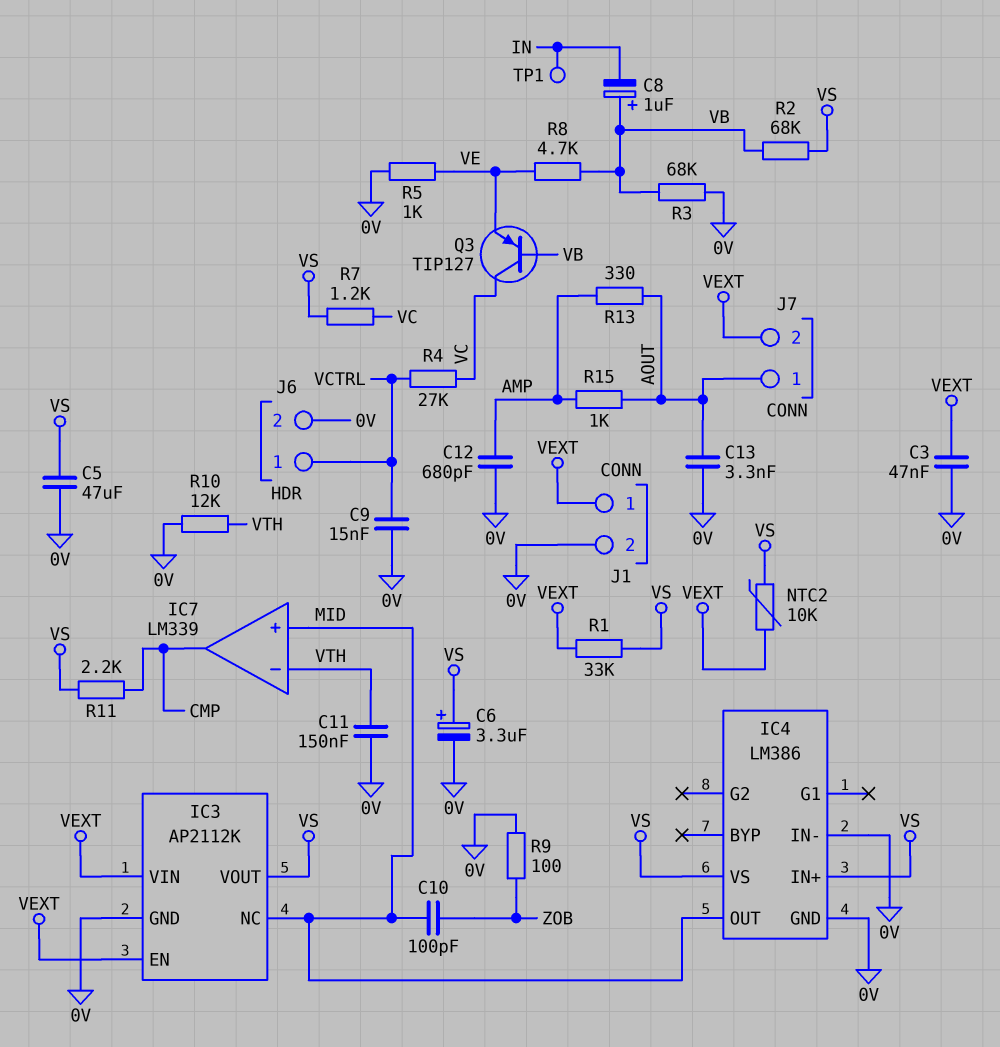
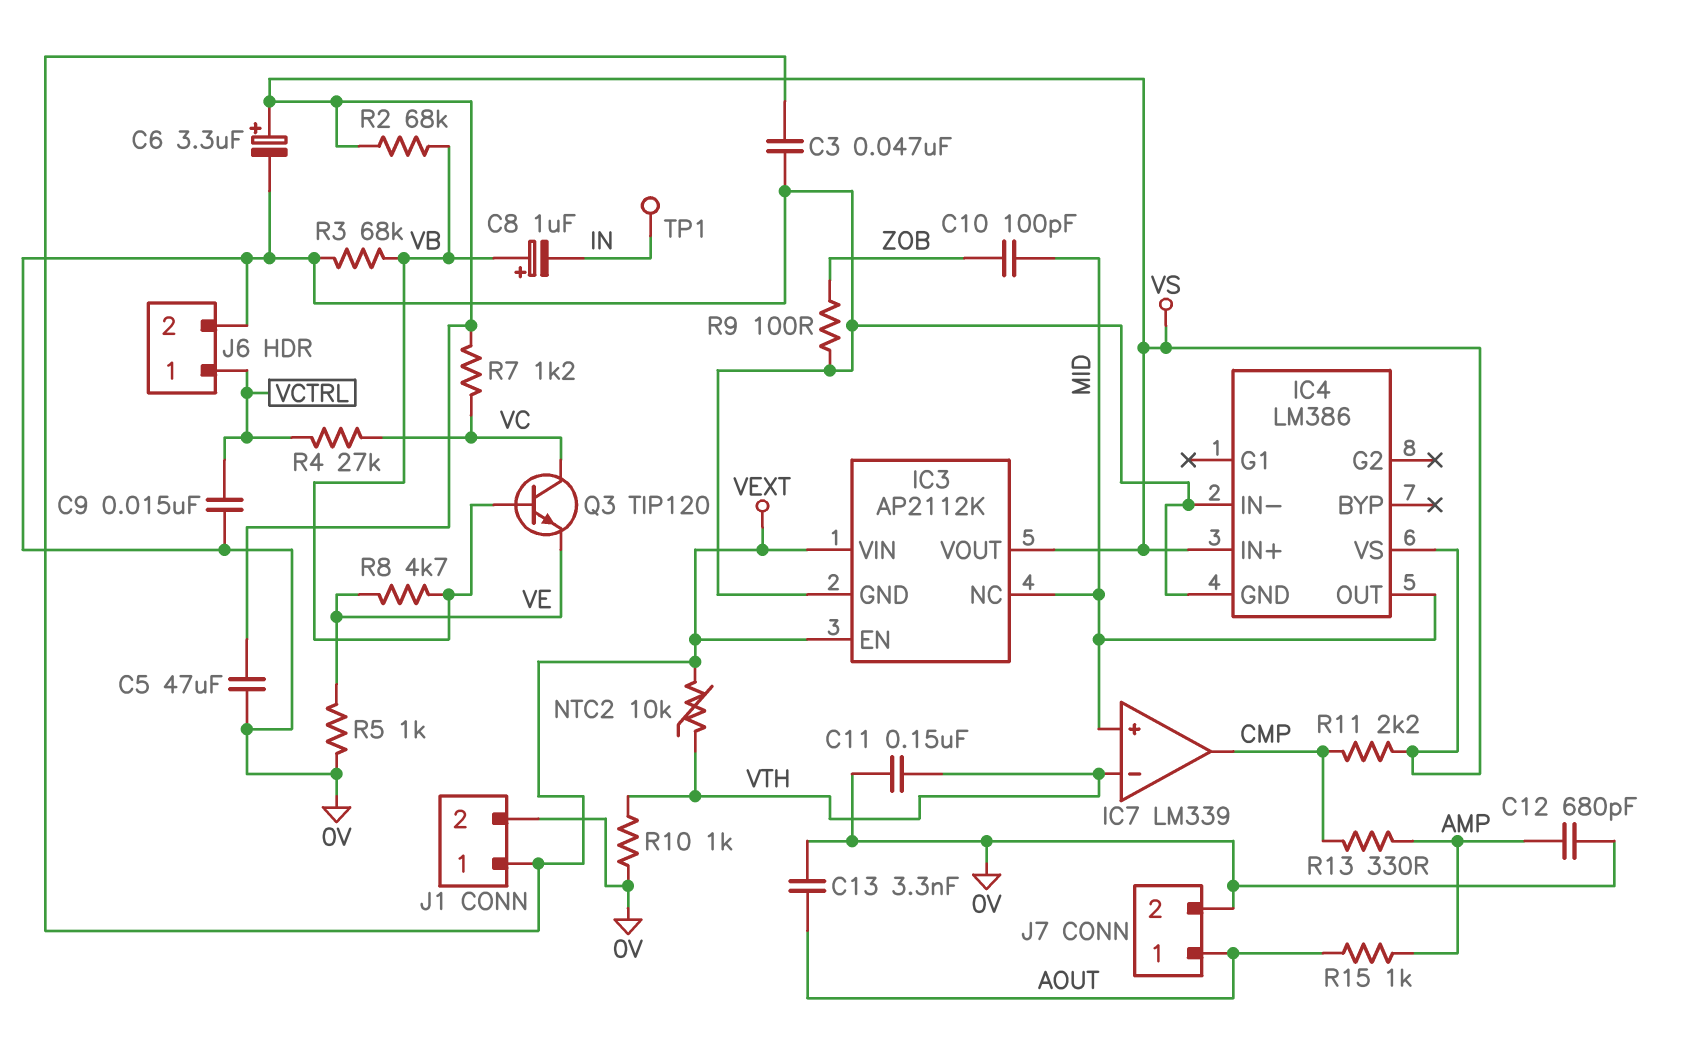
J7 pin 2: VEXT -> 0V
NTC2: 10k (VEXT, VS) -> 10k (VEXT, VTH)
Q3: PNP TIP127 (B VB, C VC, E VE) -> NPN TIP120 (B VB, C VC, E VE)
R1: 33k (VEXT, VS) -> none
R10: 12k (0V, VTH) -> 1k (0V, VTH)
R13: 330 (AMP, AOUT) -> 330 (AMP, CMP)

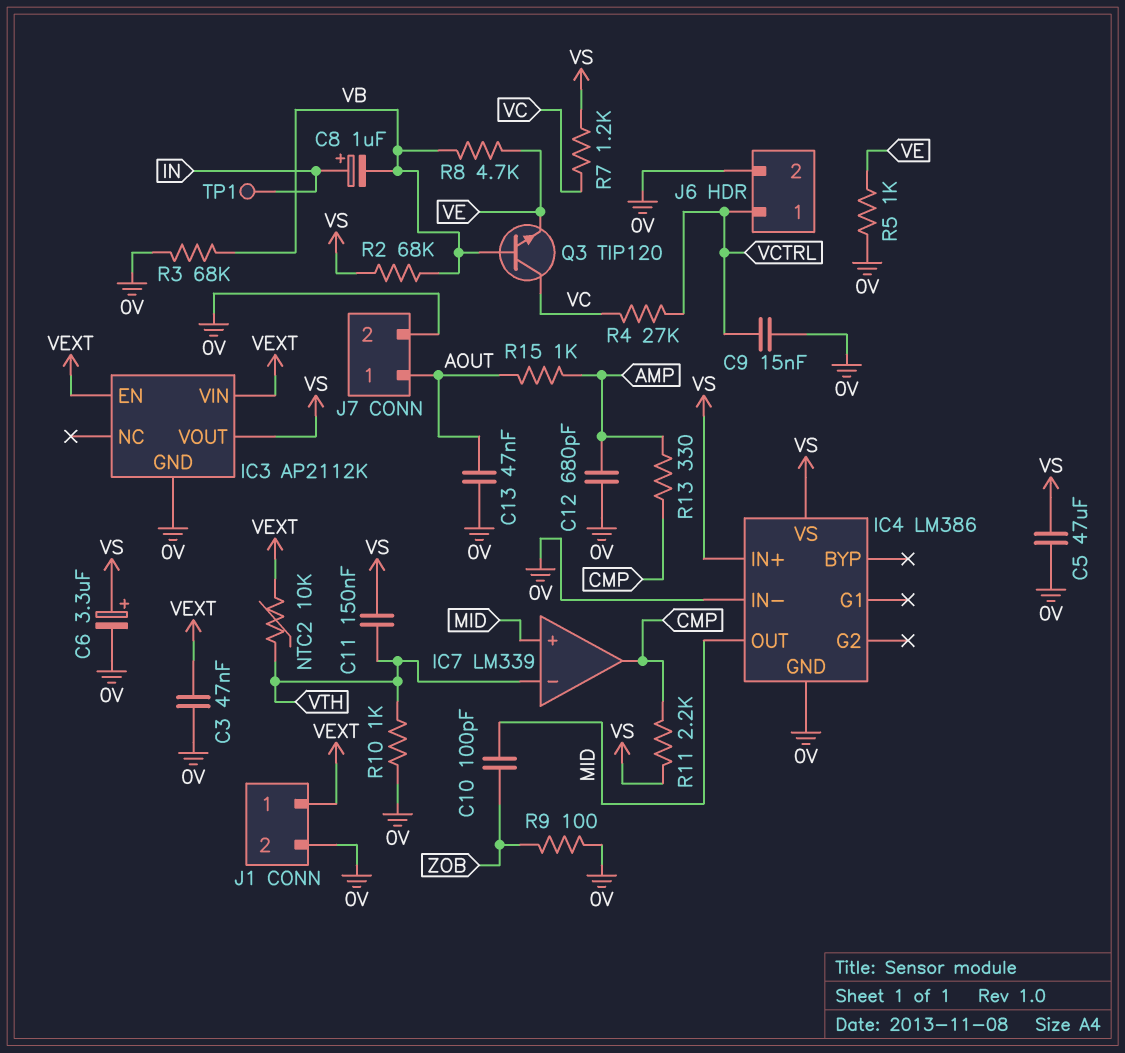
C8: 1uF (plus VB, minus IN) -> 1uF (plus IN, minus VB)
C11: 150nF (0V, VTH) -> 150nF (VS, VTH)
C13: 3.3nF (0V, AOUT) -> 47nF (0V, AOUT)
IC3 pin NC: MID -> none

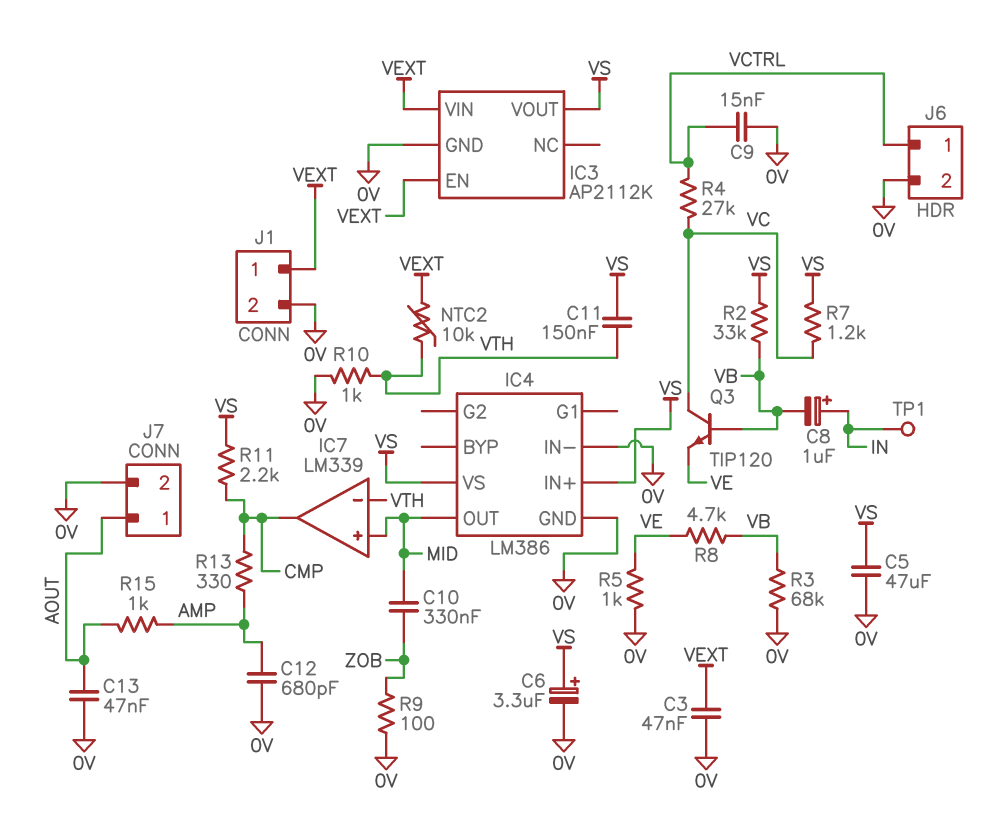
C10: 100pF (MID, ZOB) -> 330nF (MID, ZOB)
R2: 68k (VB, VS) -> 33k (VB, VS)

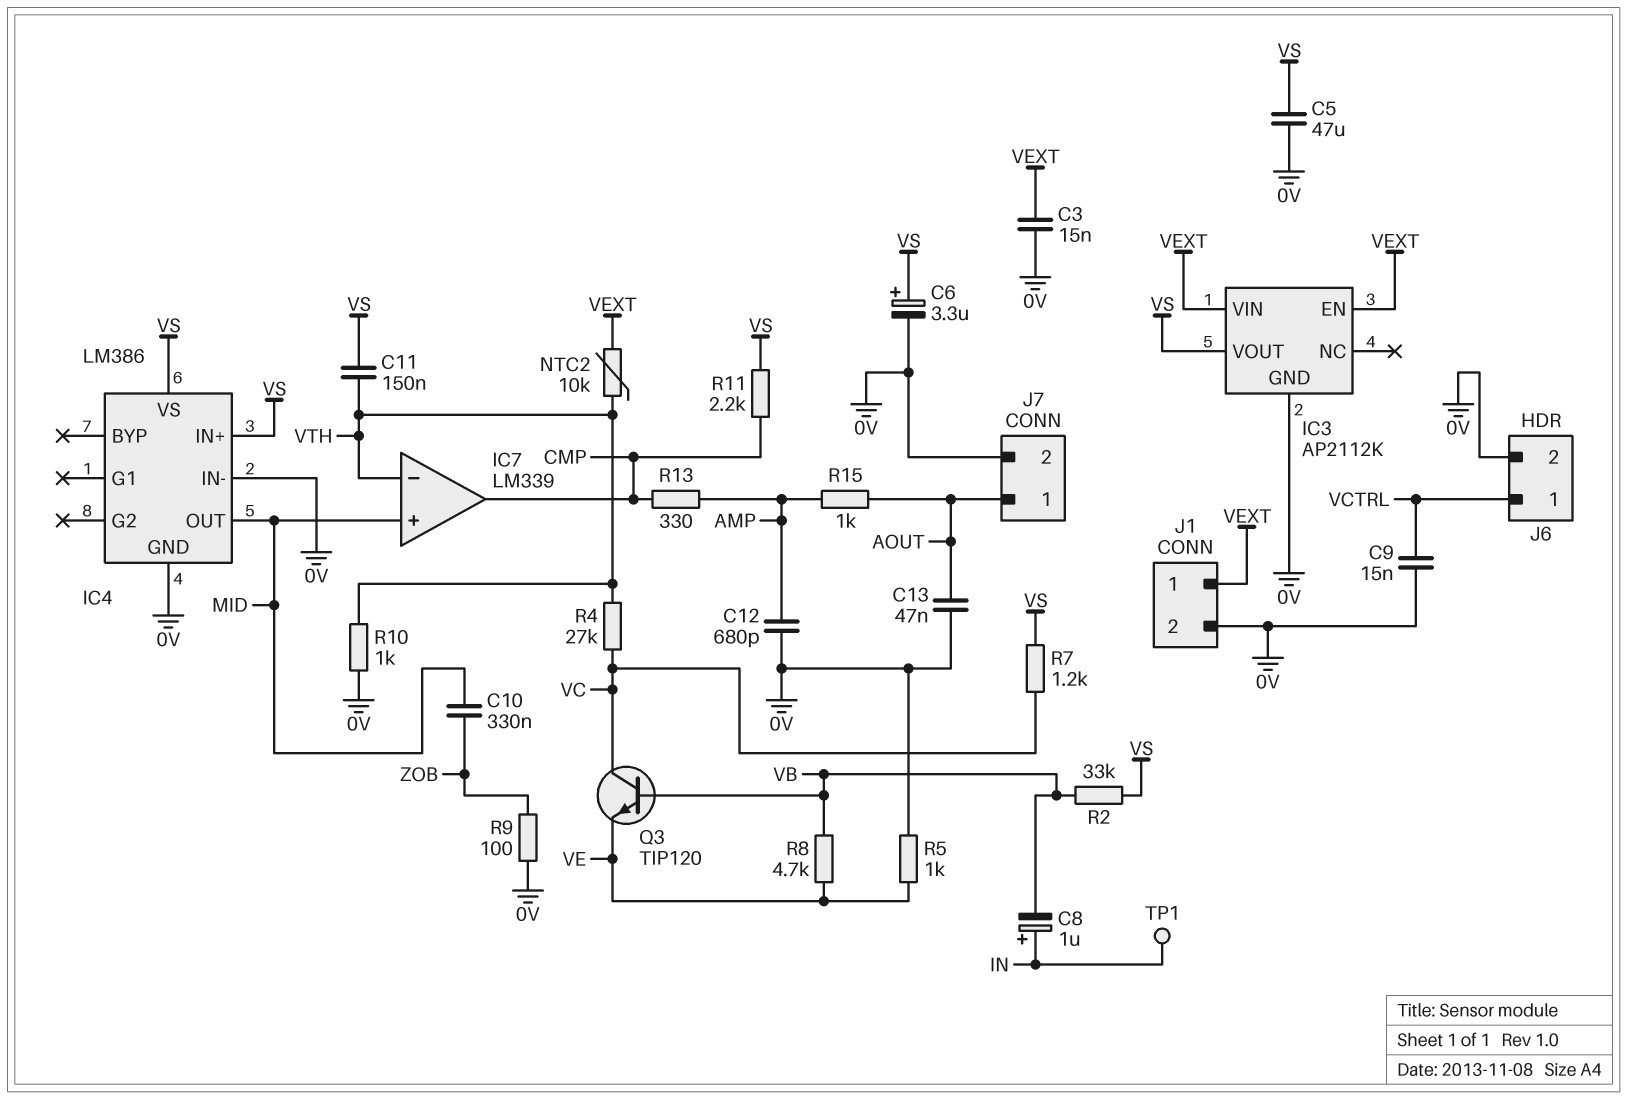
C3: 47nF (0V, VEXT) -> 15nF (0V, VEXT)
R3: 68k (0V, VB) -> none
R4: 27k (VC, VCTRL) -> 27k (VC, VTH)

